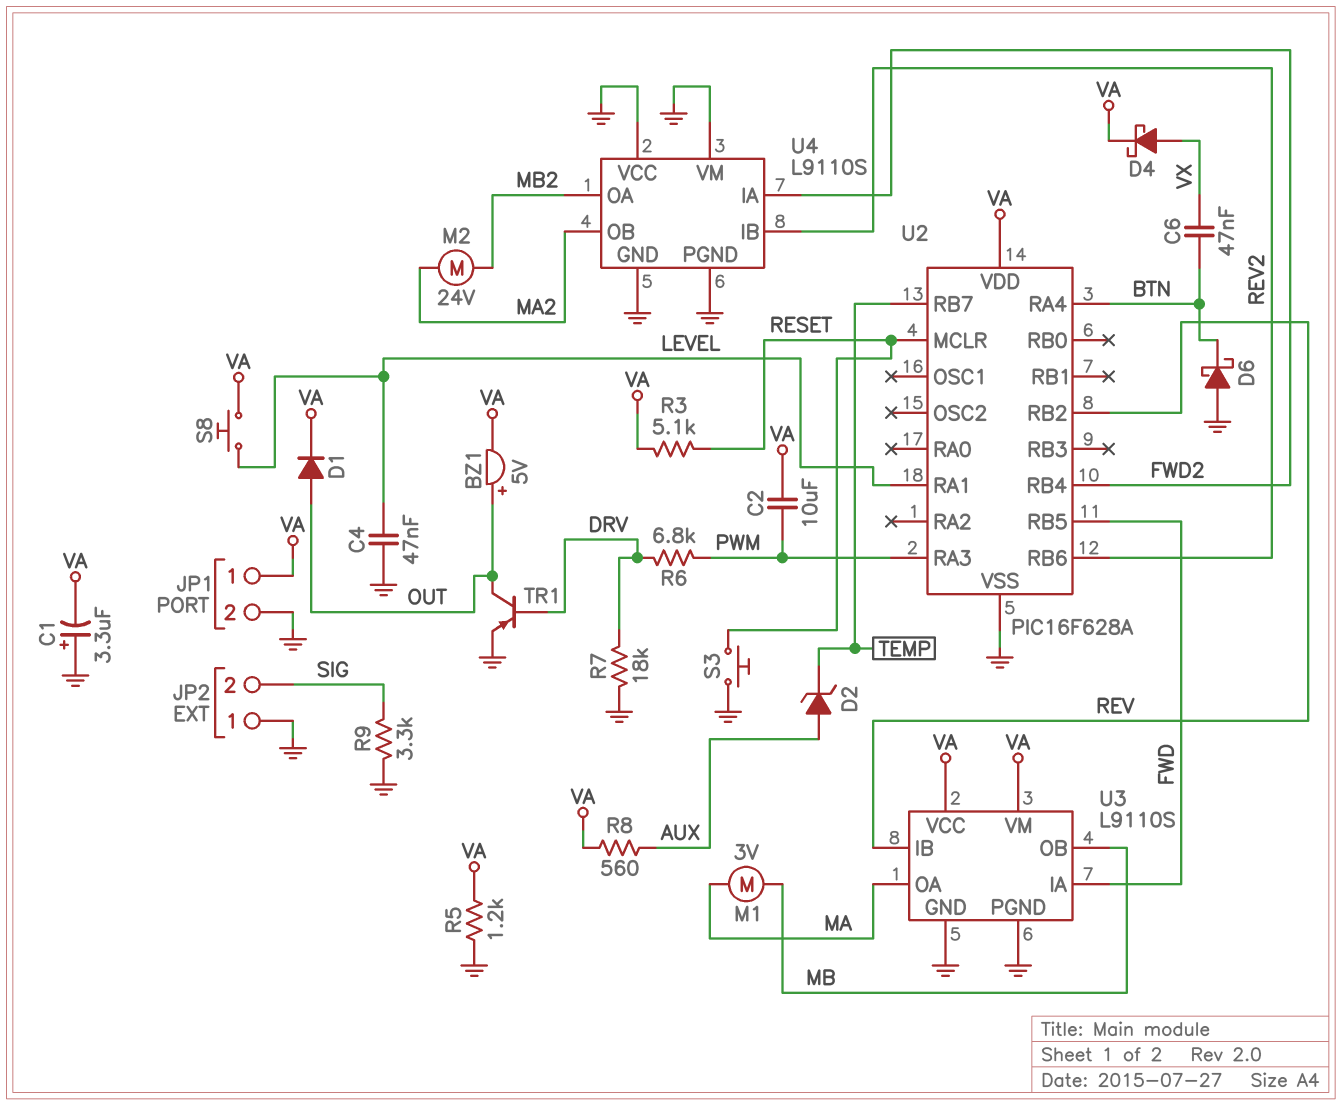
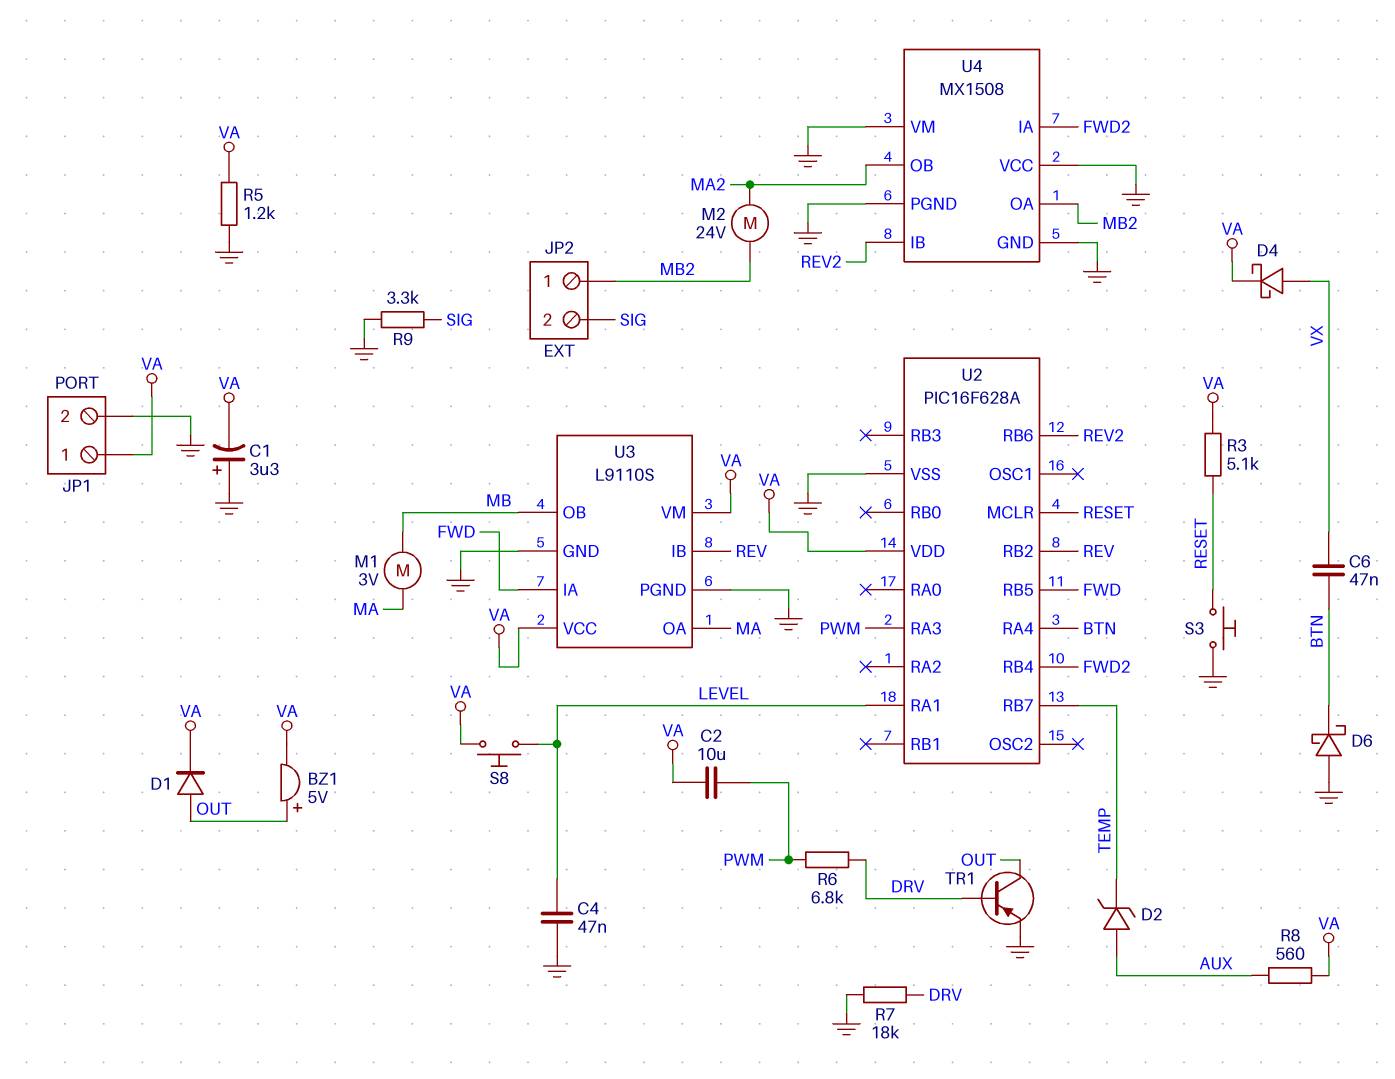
JP2 pin 1: GND -> MB2
U4: L9110S -> MX1508

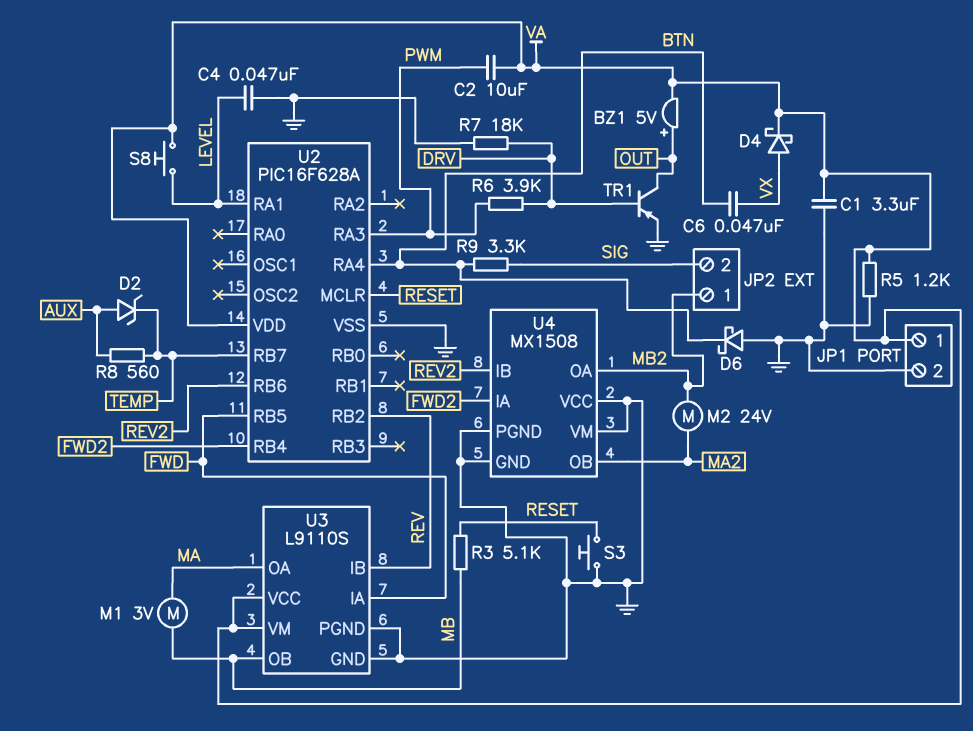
C1: 3.3uF (plus GND, minus VA) -> 3.3uF (GND, VA)
D1: diode (A OUT, K VA) -> none
R3: 5.1k (RESET, VA) -> 5.1k (MB, RESET)
R6: 6.8k (DRV, PWM) -> 3.9k (DRV, PWM)
R8: 560 (AUX, VA) -> 560 (AUX, TEMP)
R9: 3.3k (GND, SIG) -> 3.3k (BTN, SIG)

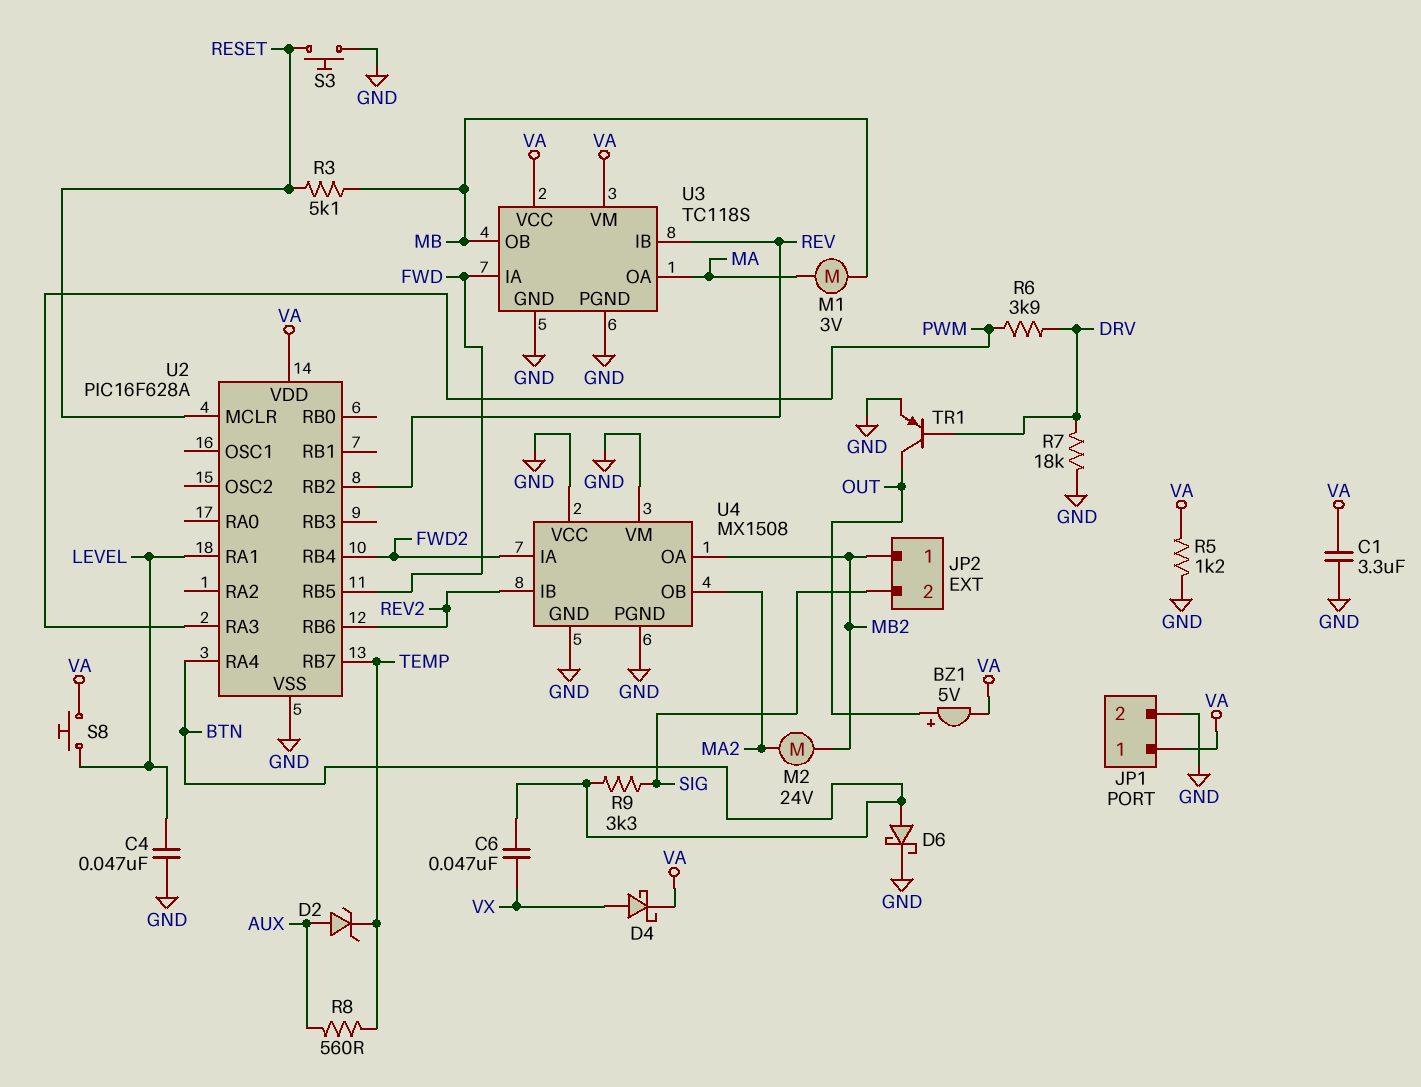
C2: 10uF (PWM, VA) -> none
D6: schottky (A GND, K BTN) -> schottky (A BTN, K GND)
U3: L9110S -> TC118S

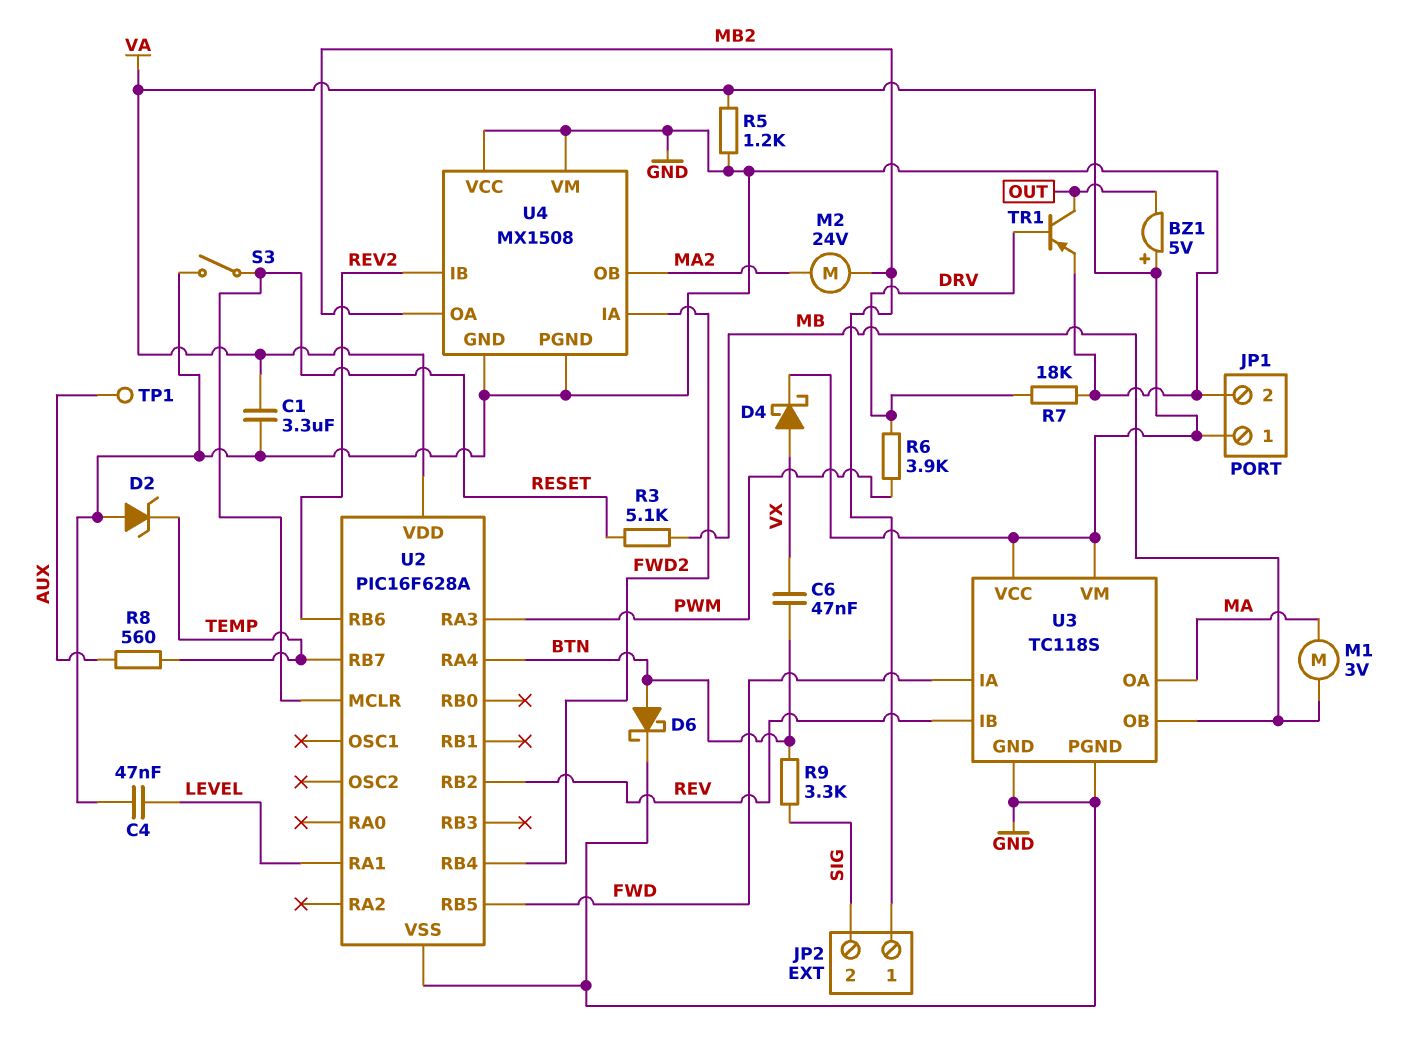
BZ1: buzzer 5V (plus OUT, minus VA) -> buzzer 5V (plus VA, minus OUT)
D2: zener (A AUX, K TEMP) -> zener (A GND, K TEMP)
S3: button (GND, RESET) -> switch (GND, RESET)
S8: button (LEVEL, VA) -> none
TP1: none -> test point (AUX)

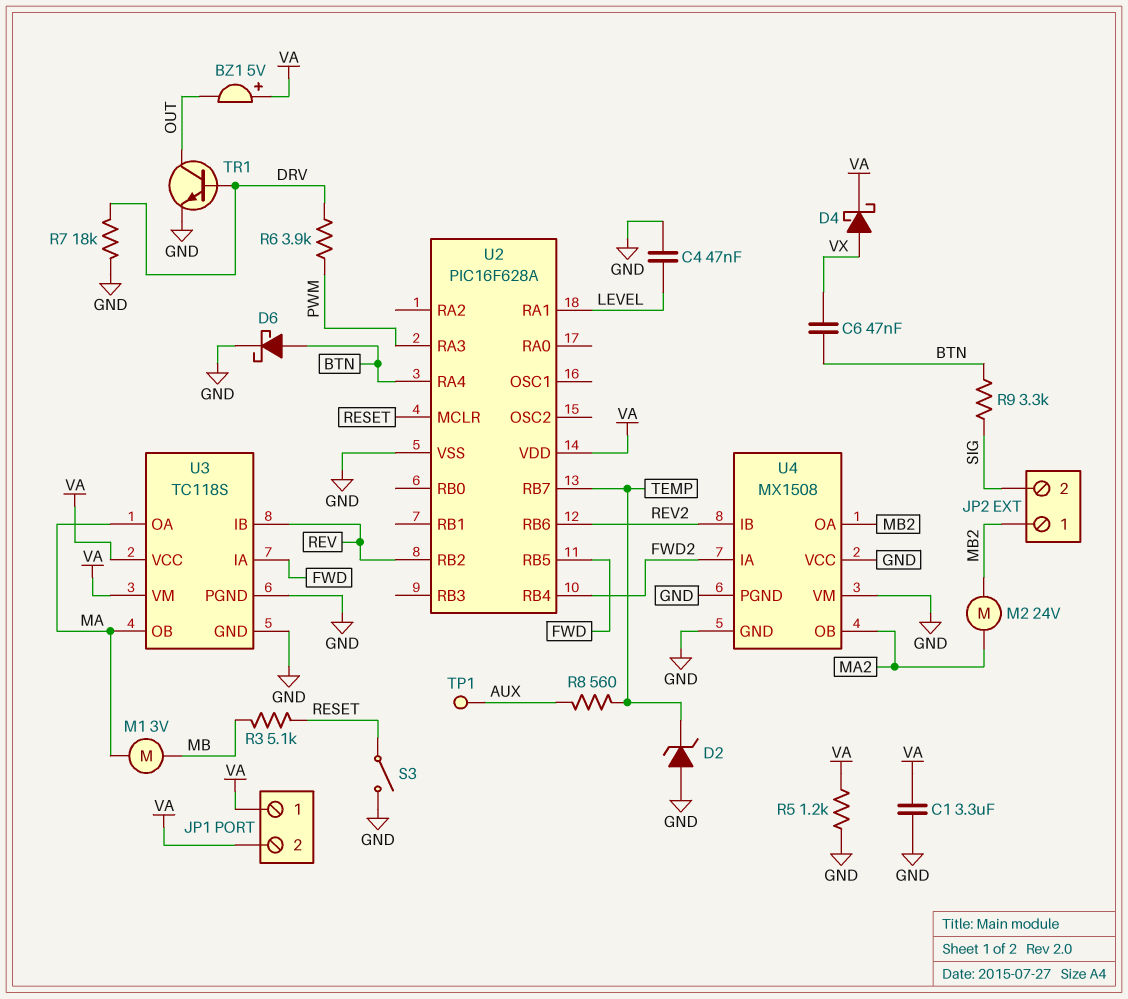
JP1 pin 2: GND -> VA
TR1: PNP (B DRV, C OUT, E GND) -> NPN (B DRV, C OUT, E GND)
U3 pin OB: MB -> MA

